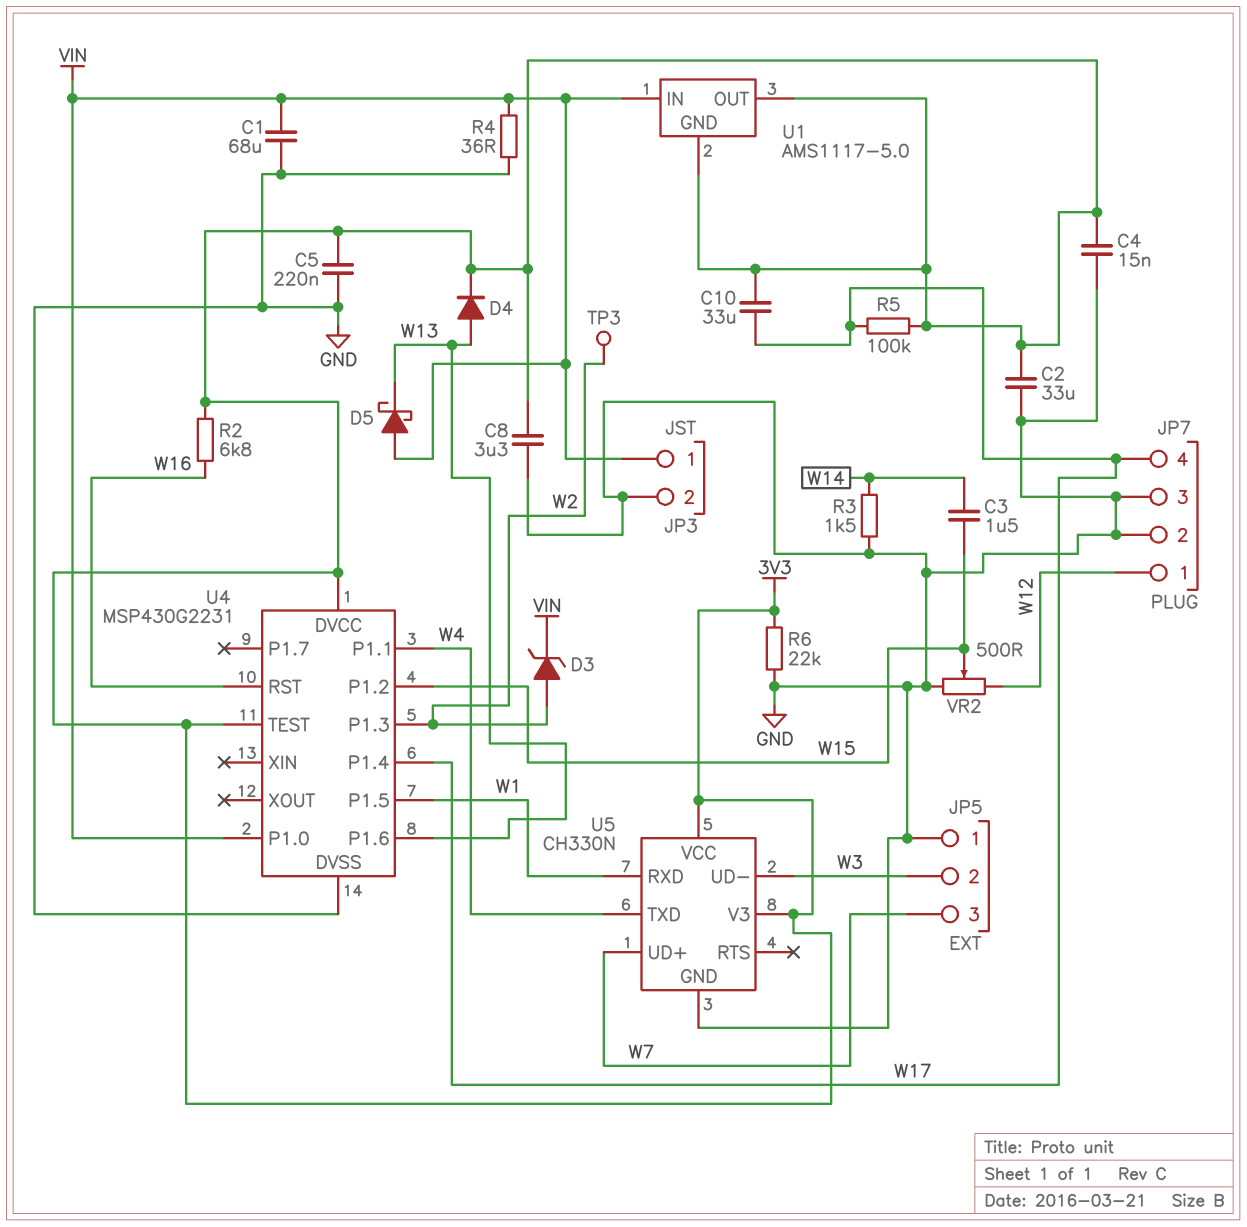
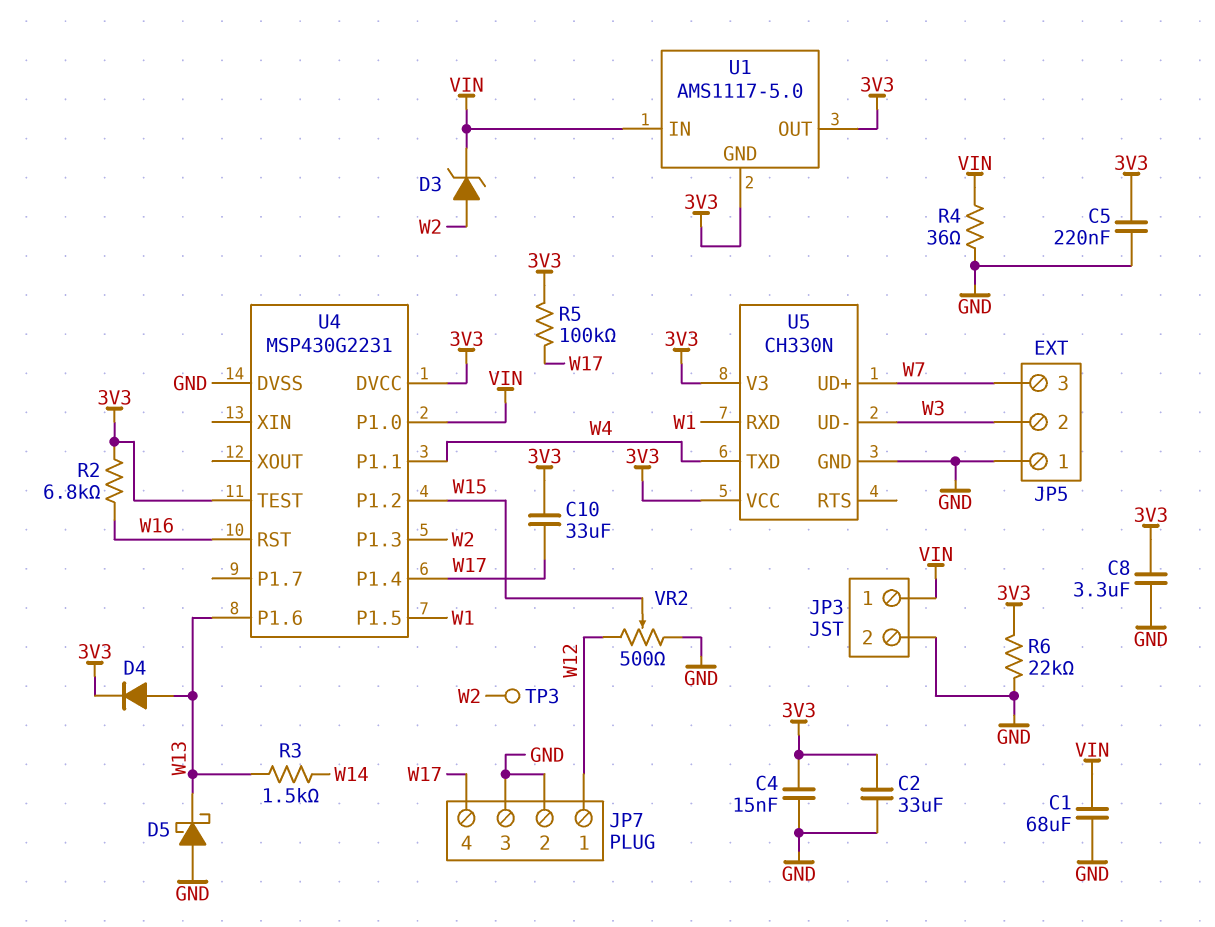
C3: 1.5uF (W14, W15) -> none
D5: schottky (A VIN, K W13) -> schottky (A GND, K W13)
R3: 1.5k (GND, W14) -> 1.5k (W13, W14)

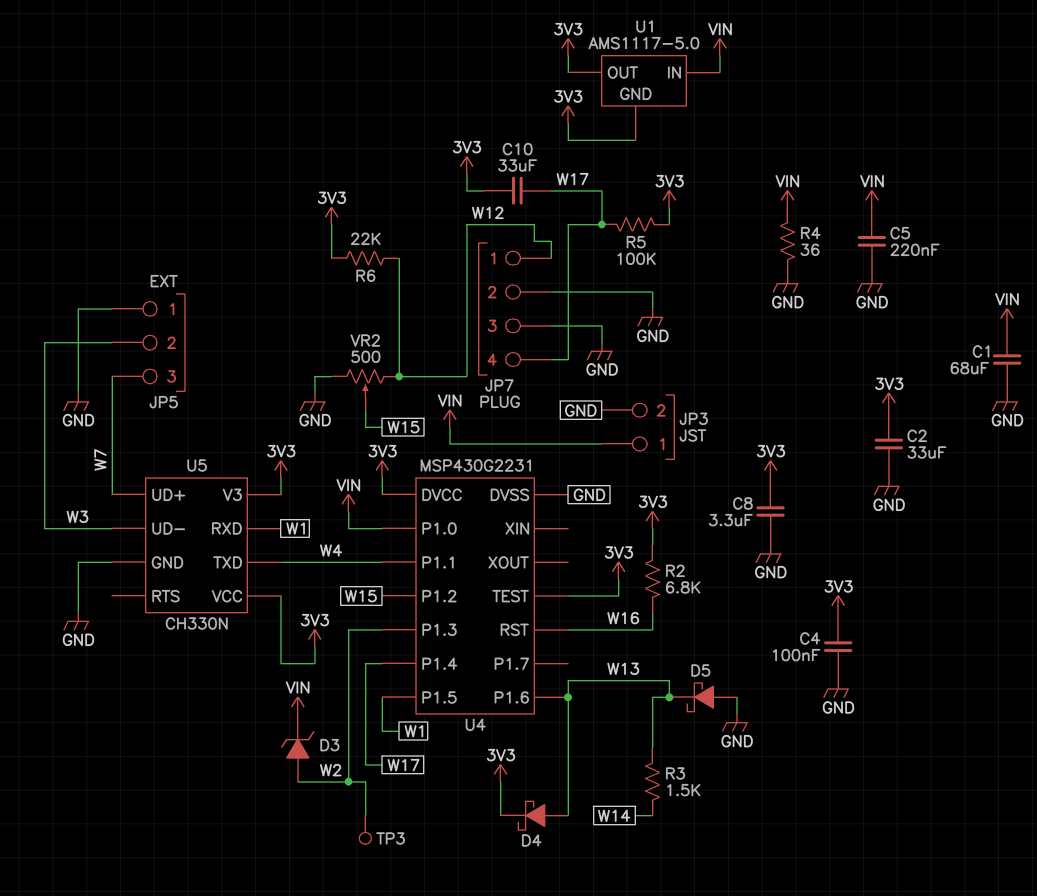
C4: 15nF (3V3, GND) -> 100nF (3V3, GND)
C5: 220nF (3V3, GND) -> 220nF (GND, VIN)
D4: diode (A W13, K 3V3) -> schottky (A W13, K 3V3)
R6: 22k (3V3, GND) -> 22k (3V3, W12)

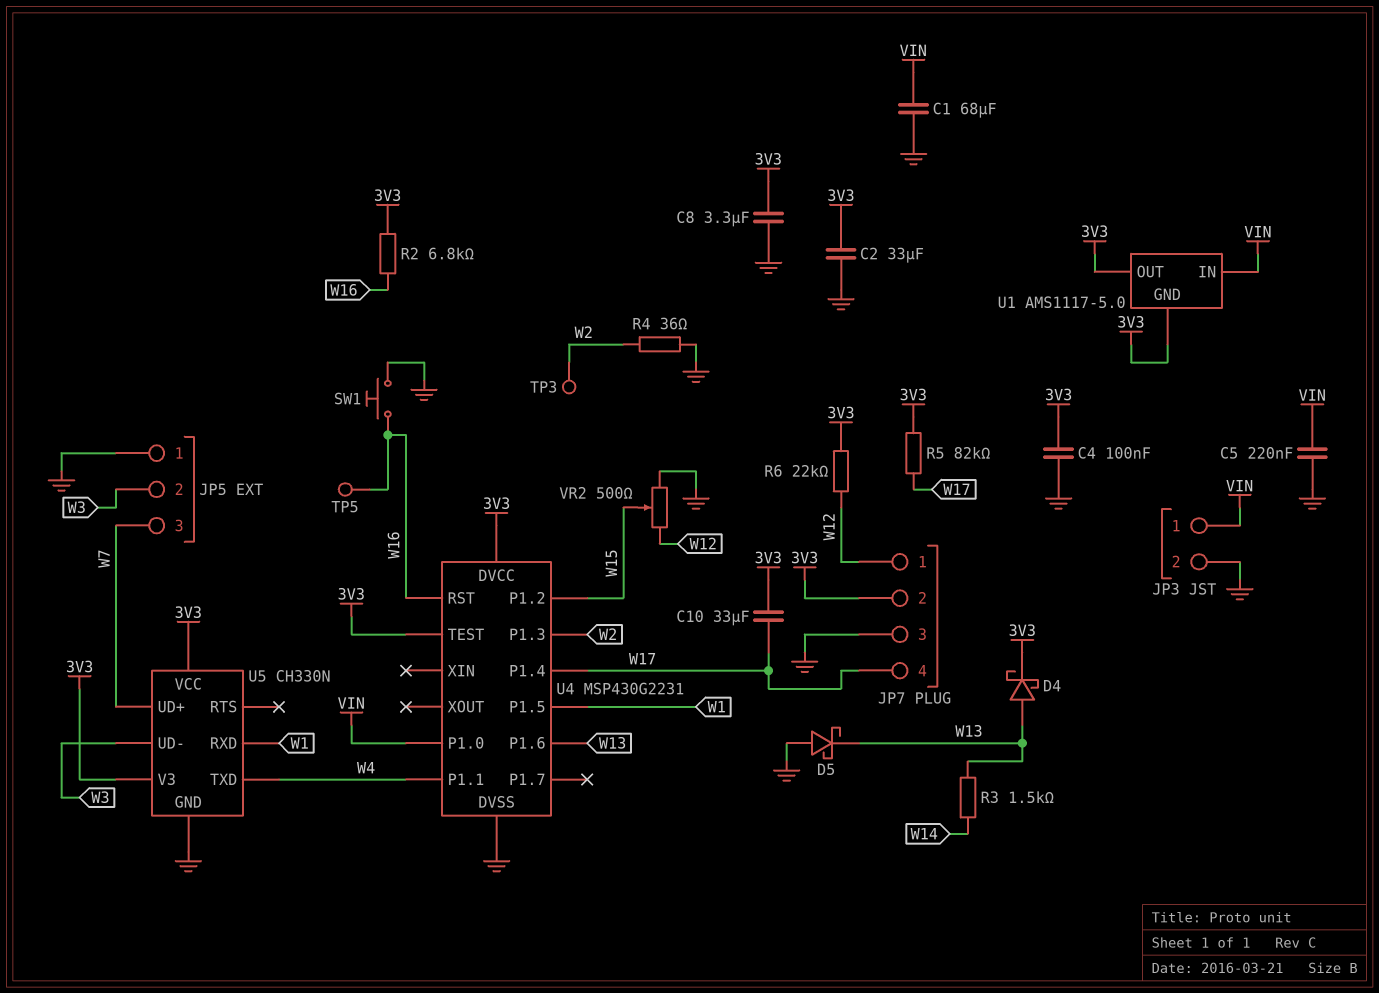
D3: zener (A W2, K VIN) -> none
JP7 pin 2: GND -> 3V3
R4: 36 (GND, VIN) -> 36 (GND, W2)
R5: 100k (3V3, W17) -> 82k (3V3, W17)
SW1: none -> button (GND, W16)
TP5: none -> test point (W16)

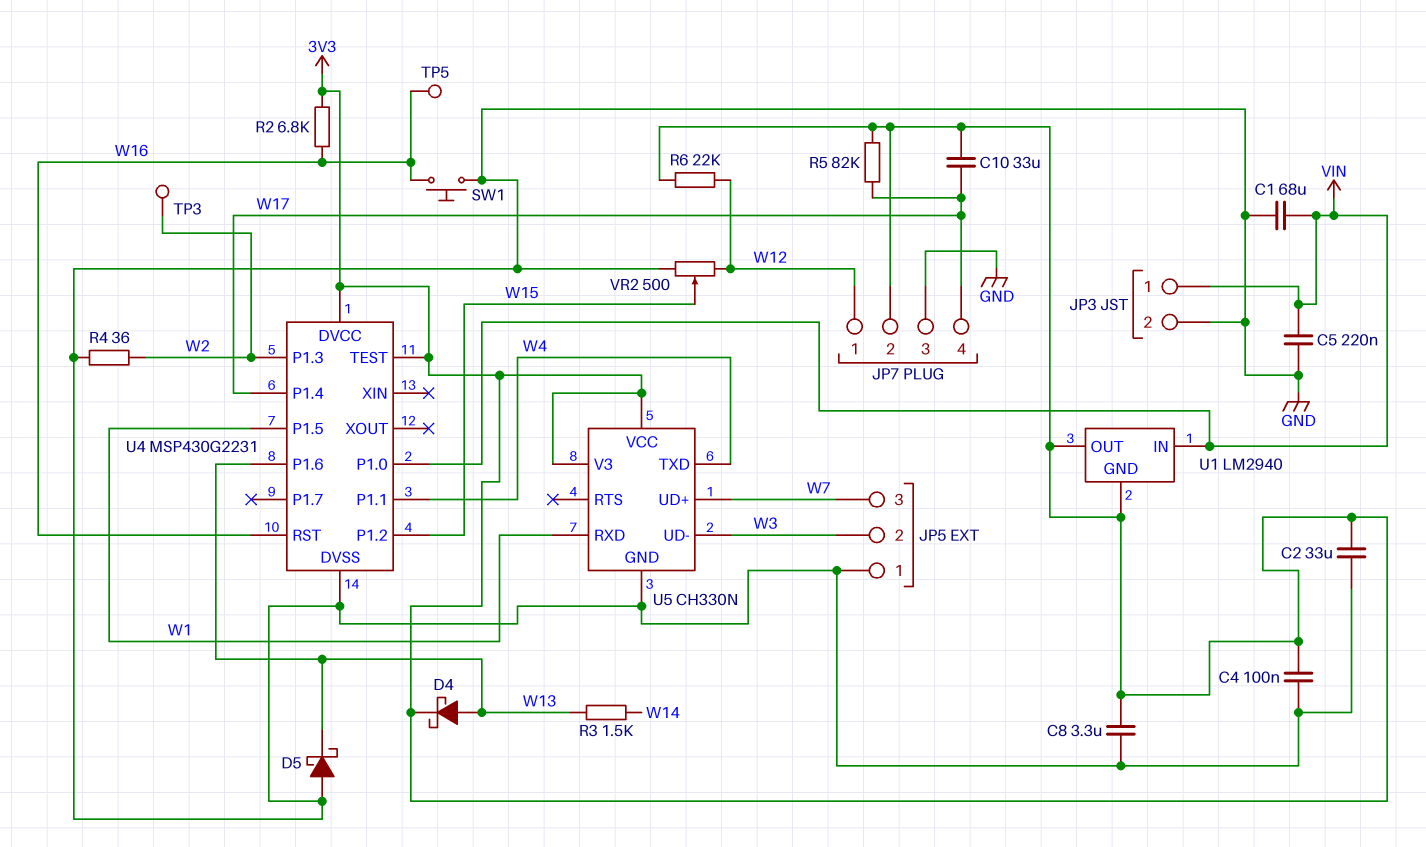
U1: AMS1117-5.0 -> LM2940

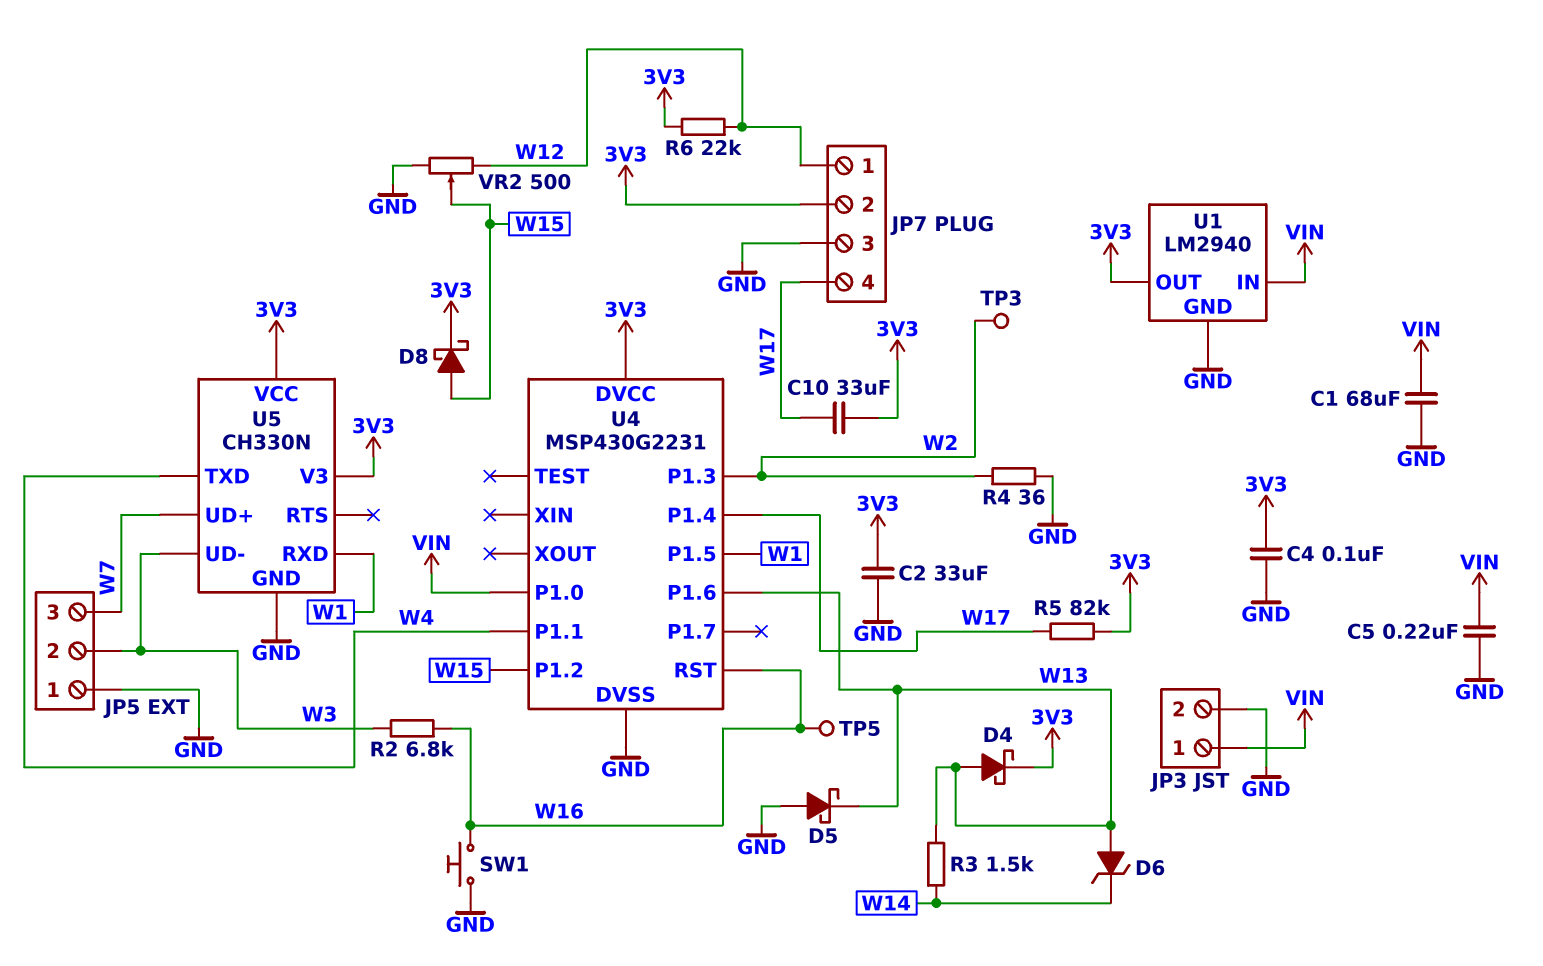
C8: 3.3uF (3V3, GND) -> none
D6: none -> zener (A W13, K W14)
D8: none -> schottky (A W15, K 3V3)
R2: 6.8k (3V3, W16) -> 6.8k (W3, W16)
U1 pin GND: 3V3 -> GND
U4 pin TEST: 3V3 -> none

